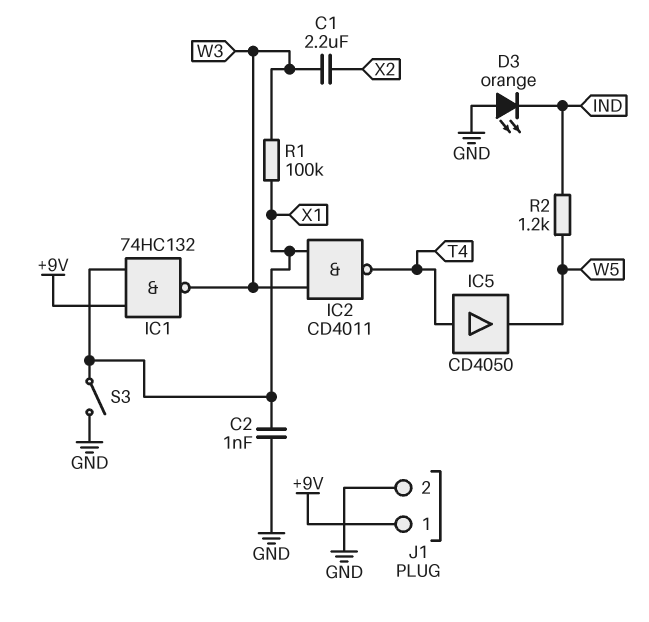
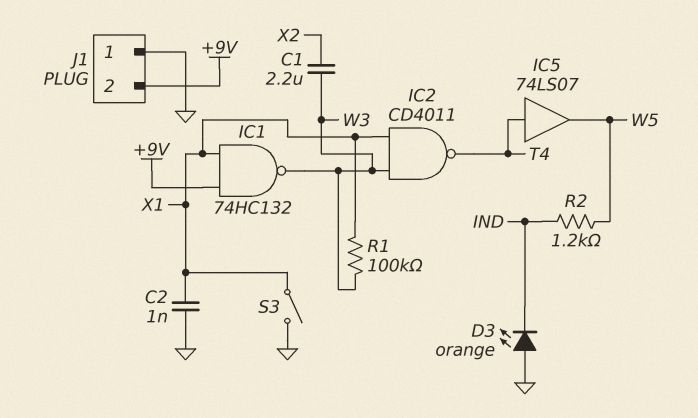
IC5: buffer CD4050 (in T4, out W5) -> buffer 74LS07 (in T4, out W5)
J1 pin 1: +9V -> GND
J1 pin 2: GND -> +9V

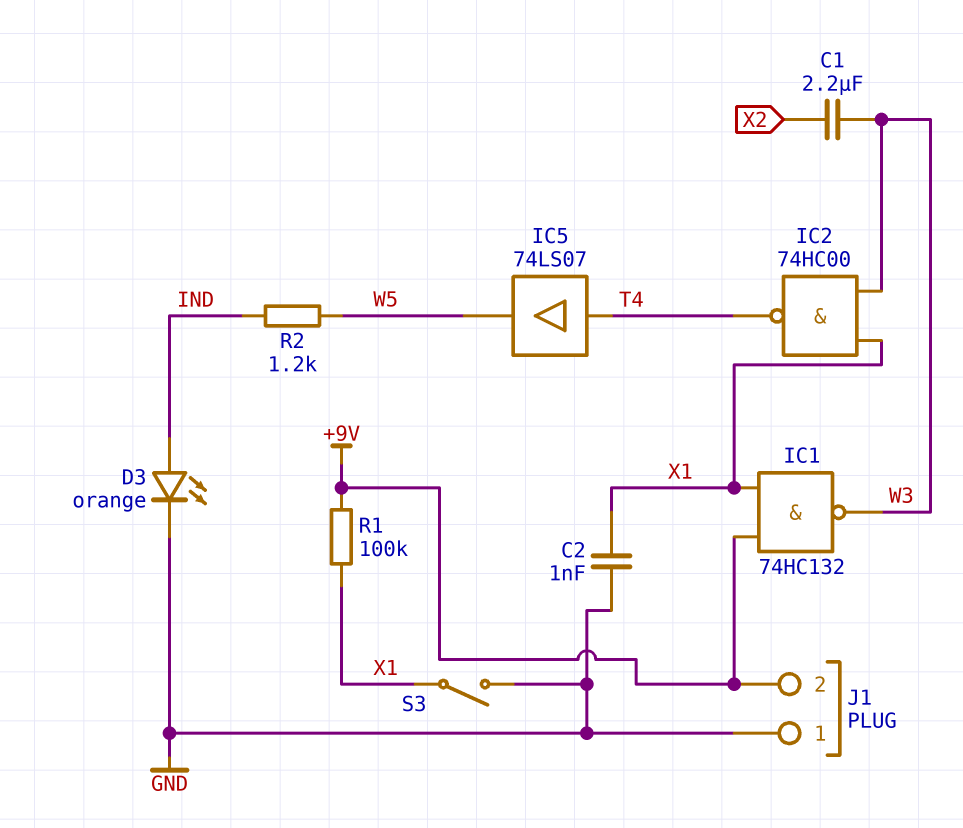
D3: LED orange (A GND, K IND) -> LED orange (A IND, K GND)
IC2: NAND CD4011 (in W3, in X1, out T4) -> NAND 74HC00 (in W3, in X1, out T4)
R1: 100k (W3, X1) -> 100k (+9V, X1)

